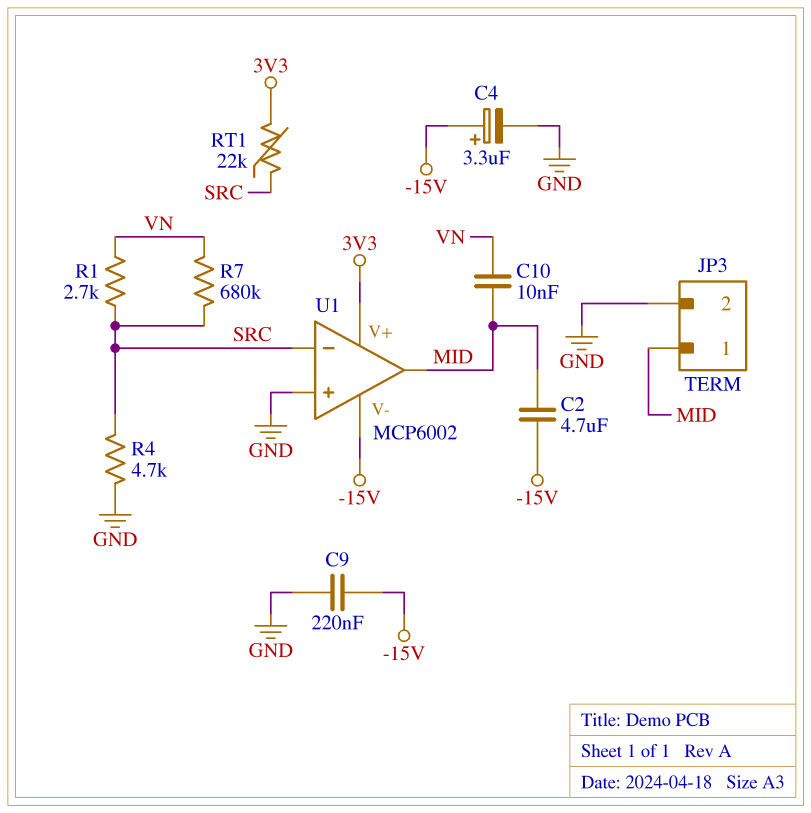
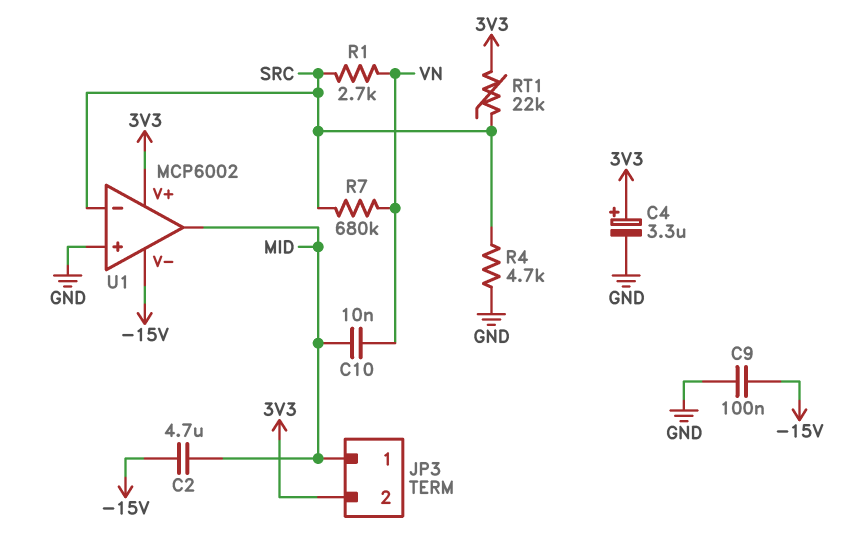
C4: 3.3uF (plus -15V, minus GND) -> 3.3uF (plus 3V3, minus GND)
C9: 220nF (-15V, GND) -> 100nF (-15V, GND)
JP3 pin 2: GND -> 3V3

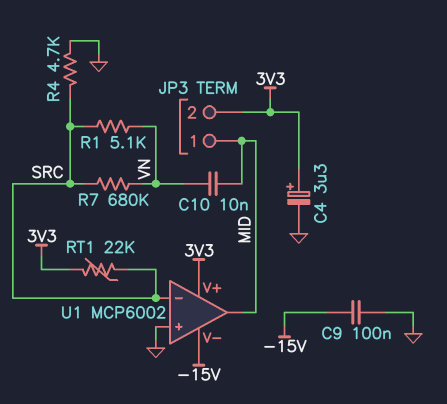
C2: 4.7uF (-15V, MID) -> none
R1: 2.7k (SRC, VN) -> 5.1k (SRC, VN)

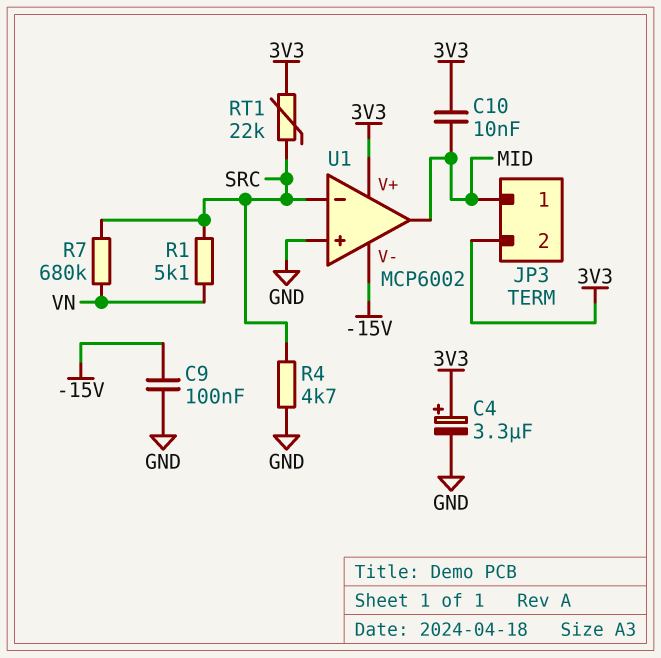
C10: 10nF (MID, VN) -> 10nF (3V3, MID)

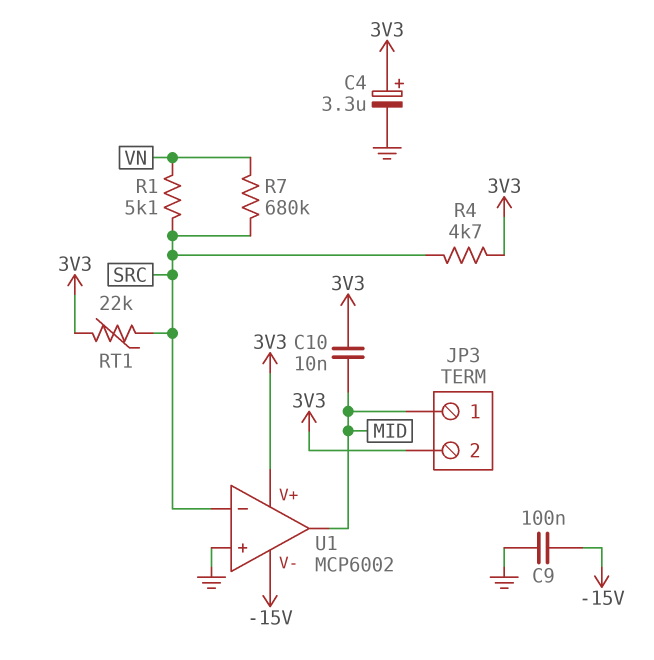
R4: 4.7k (GND, SRC) -> 4.7k (3V3, SRC)

